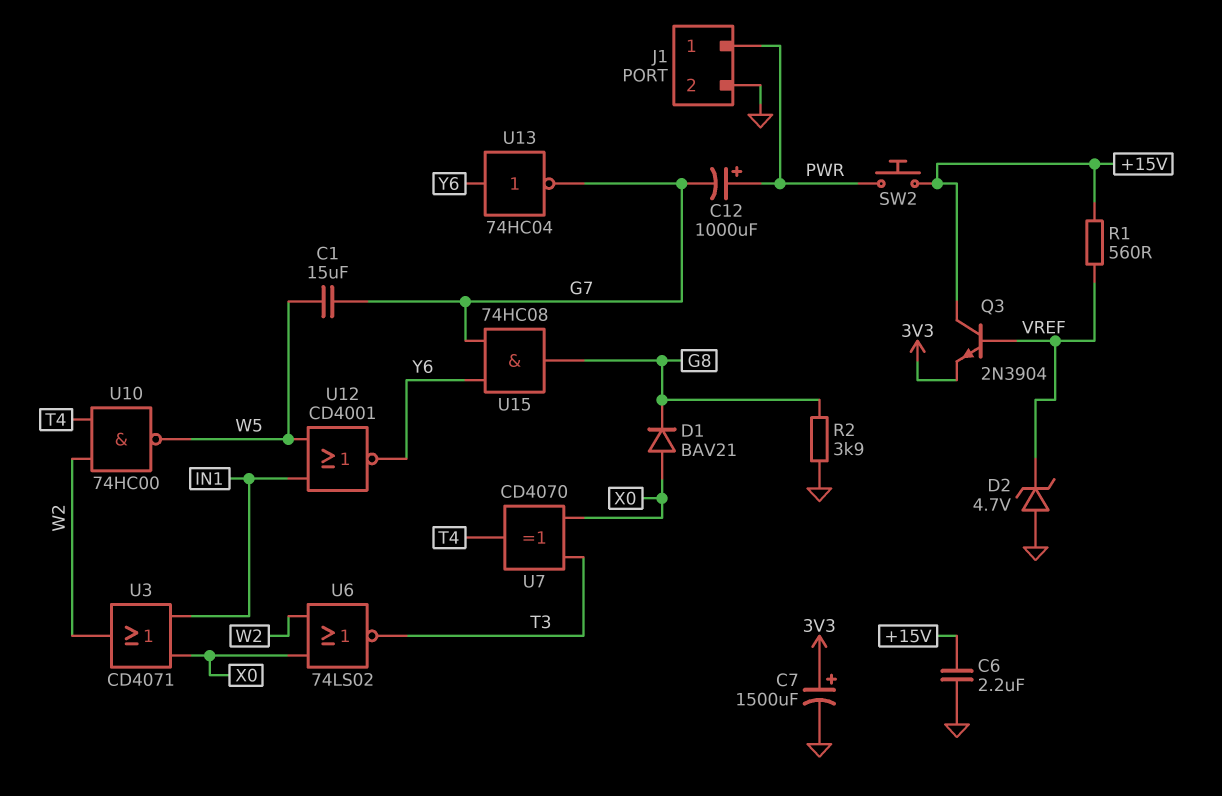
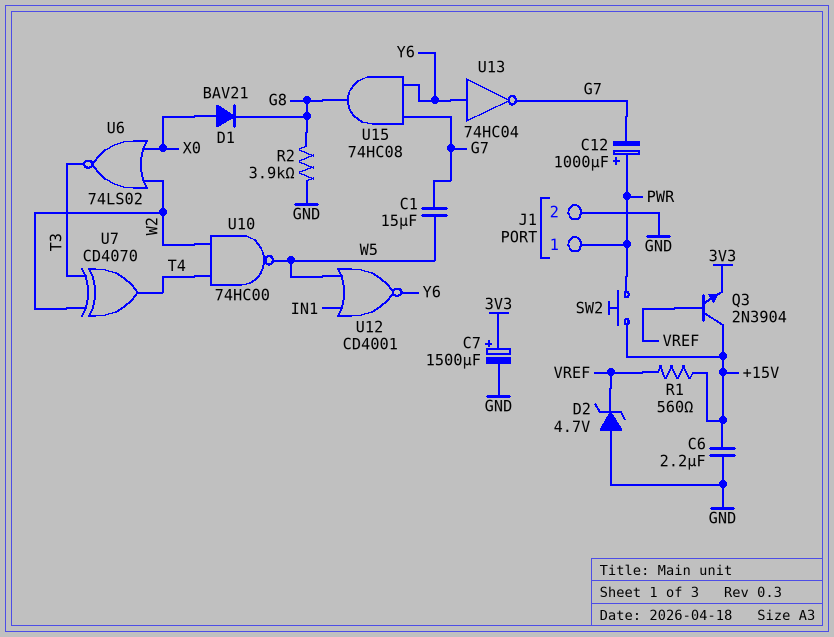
U3: OR CD4071 (in IN1, in X0, out W2) -> none
U7: XOR CD4070 (in T3, in X0, out T4) -> XOR CD4070 (in T3, in W2, out T4)

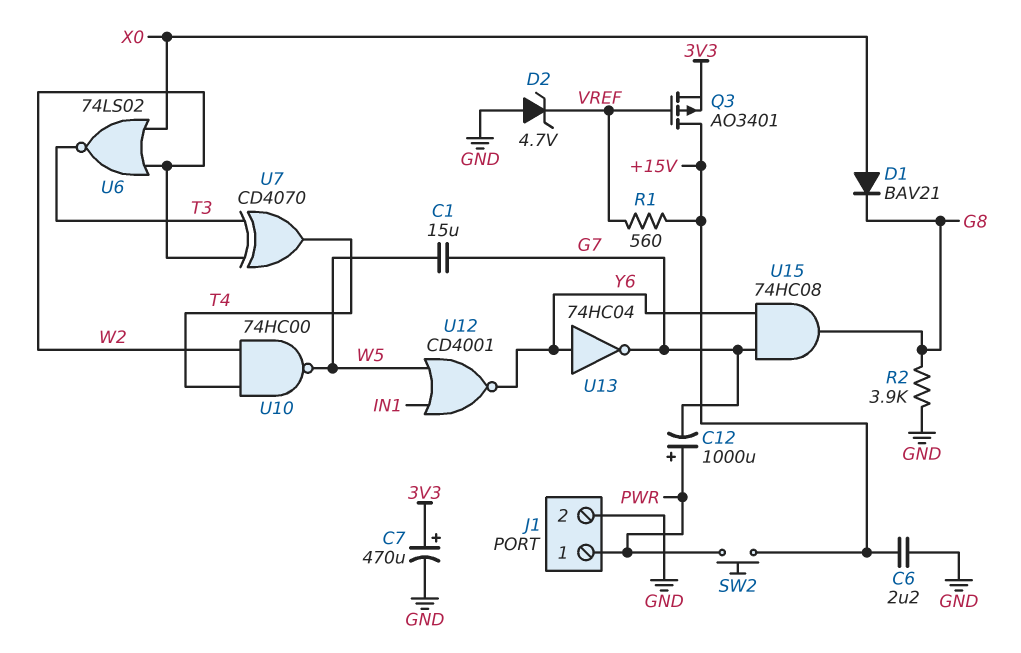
C7: 1500uF (plus 3V3, minus GND) -> 470uF (plus 3V3, minus GND)
Q3: NPN 2N3904 (B VREF, C +15V, E 3V3) -> PMOS AO3401 (G VREF, D +15V, S 3V3)

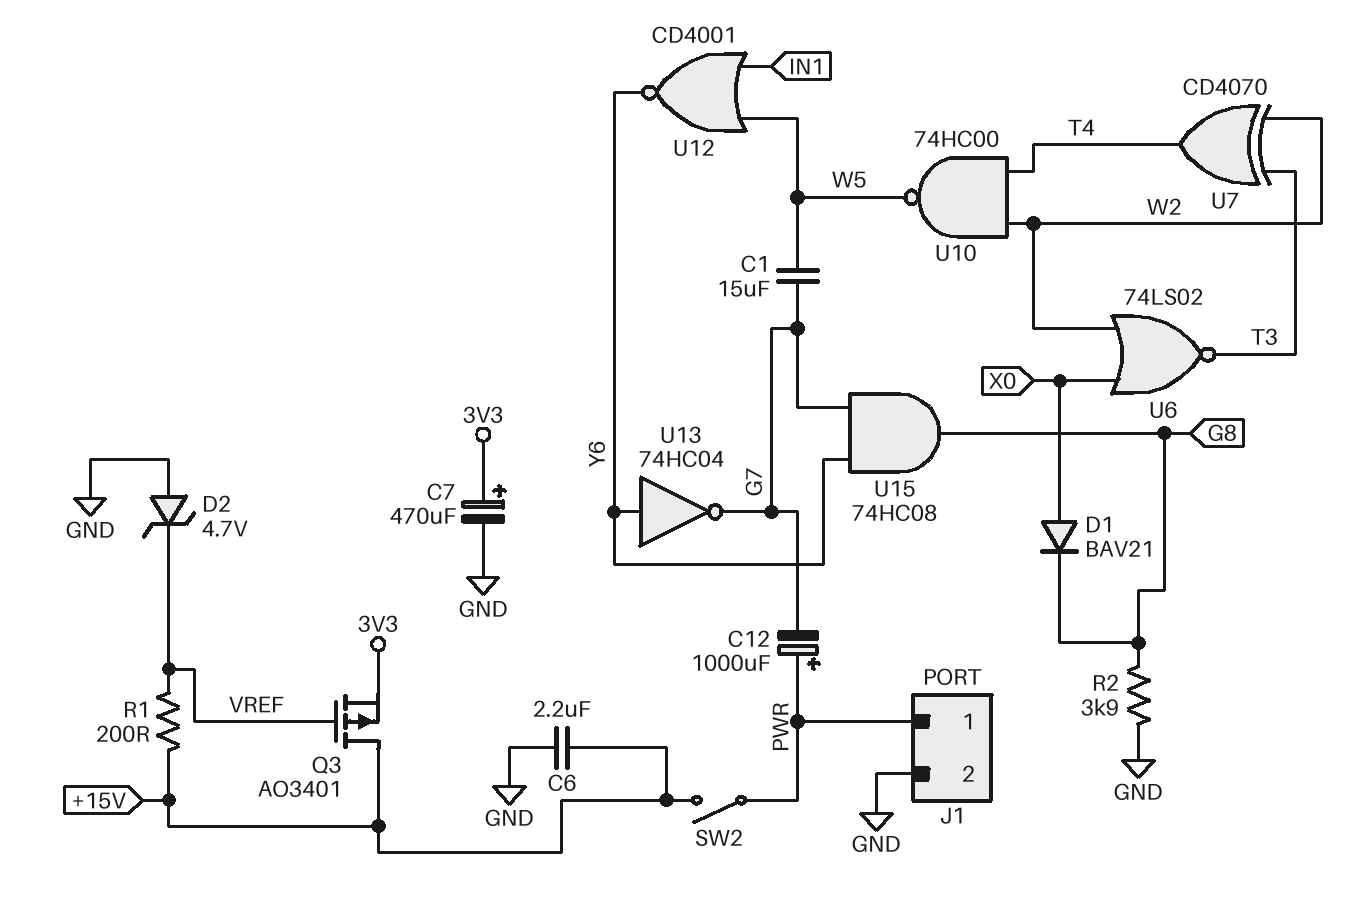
R1: 560 (+15V, VREF) -> 200 (+15V, VREF)
SW2: button (+15V, PWR) -> switch (+15V, PWR)

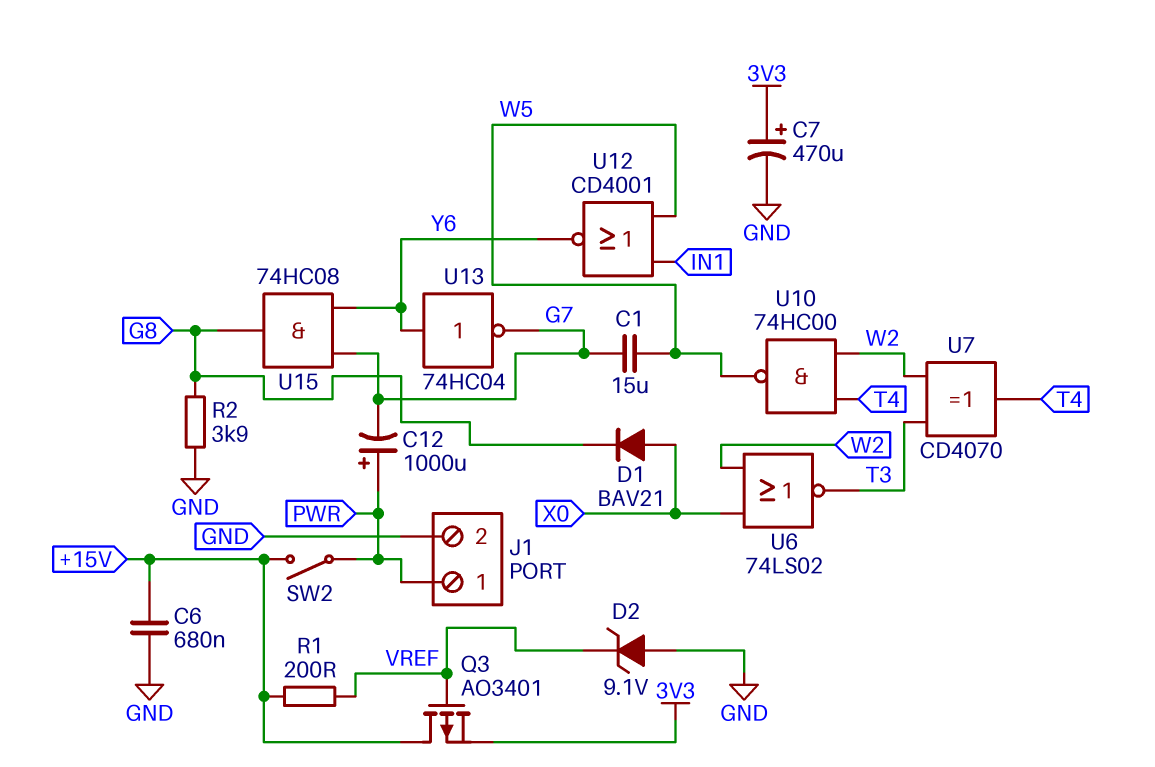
C6: 2.2uF (+15V, GND) -> 680nF (+15V, GND)
D2: zener 4.7V (A GND, K VREF) -> zener 9.1V (A GND, K VREF)

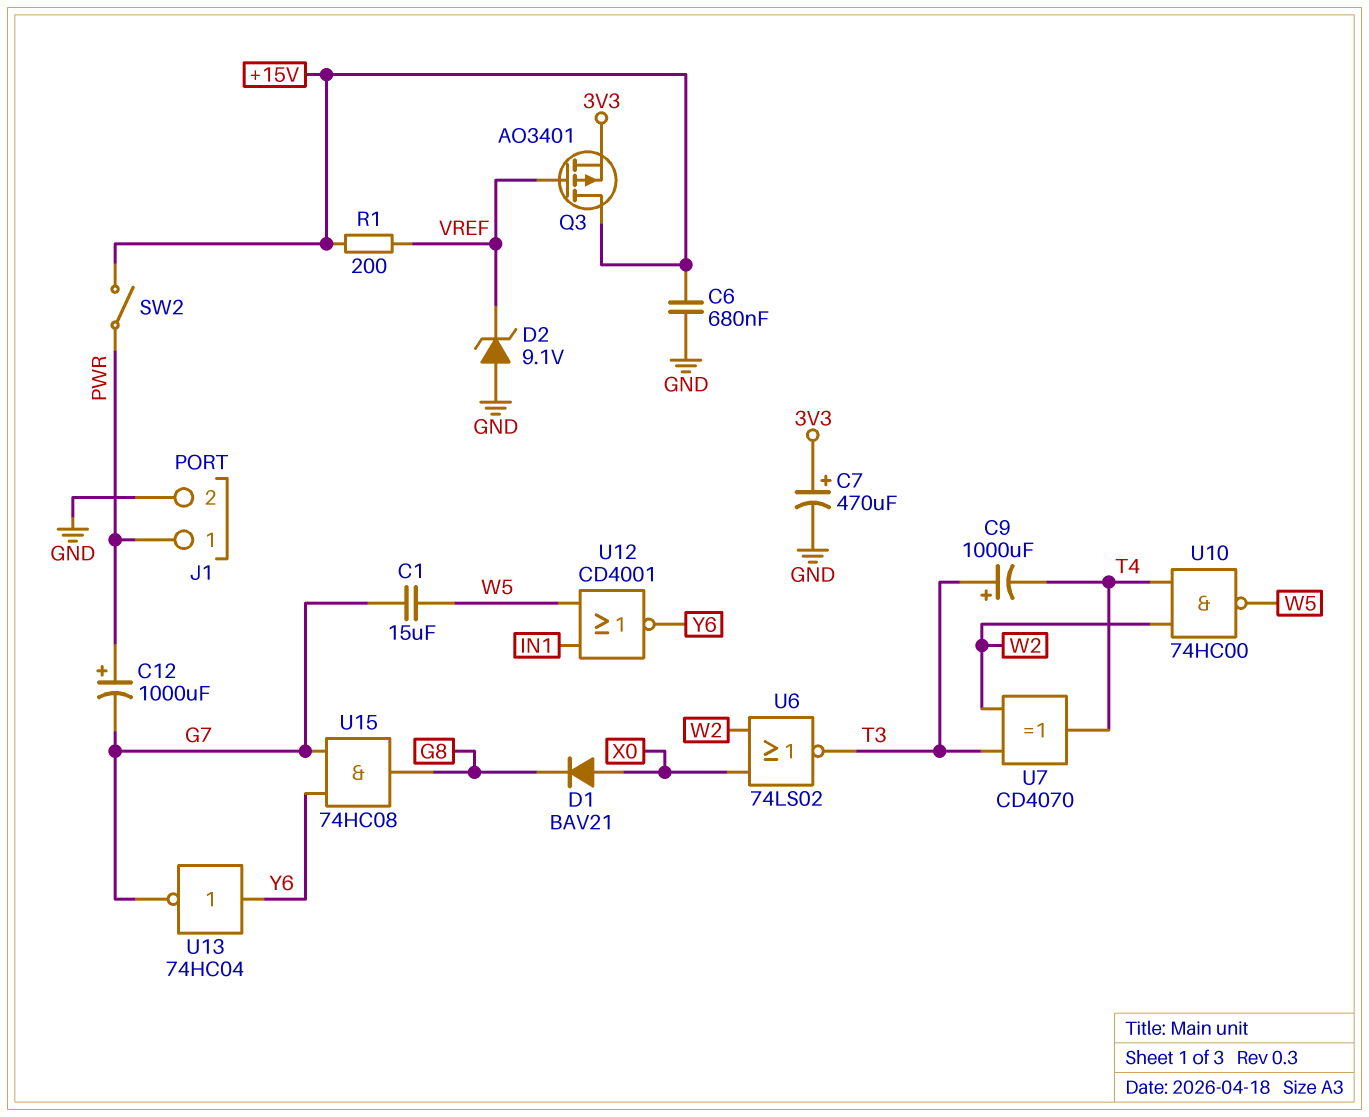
C9: none -> 1000uF (plus T3, minus T4)
R2: 3.9k (G8, GND) -> none

